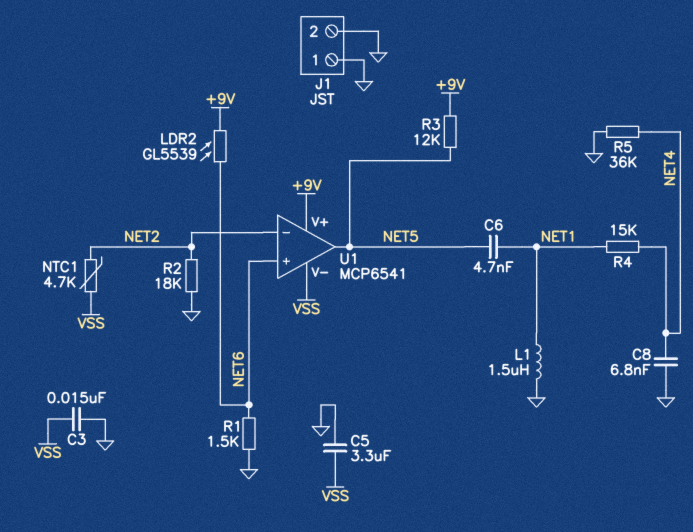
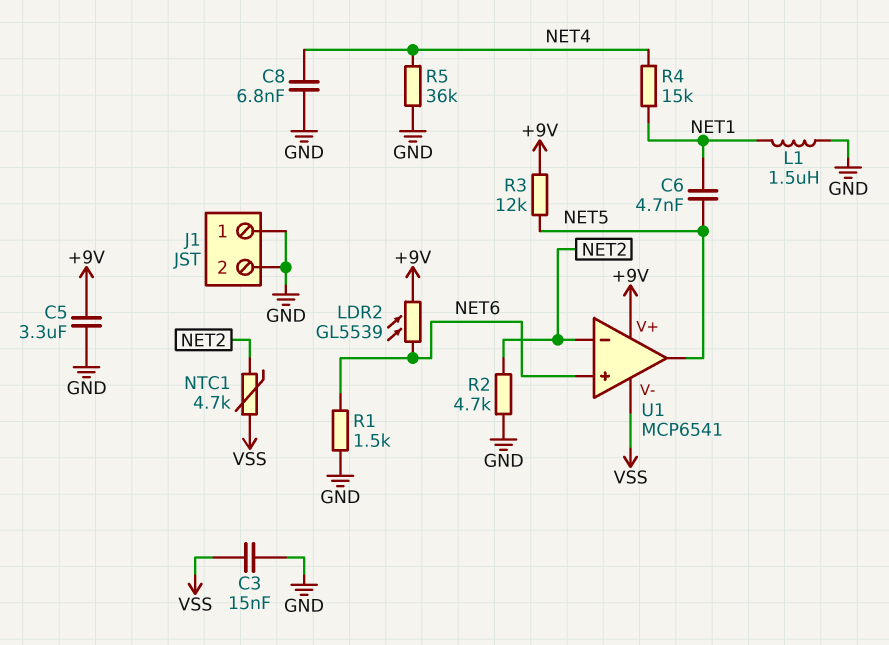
C5: 3.3uF (GND, VSS) -> 3.3uF (+9V, GND)
R2: 18k (GND, NET2) -> 4.7k (GND, NET2)

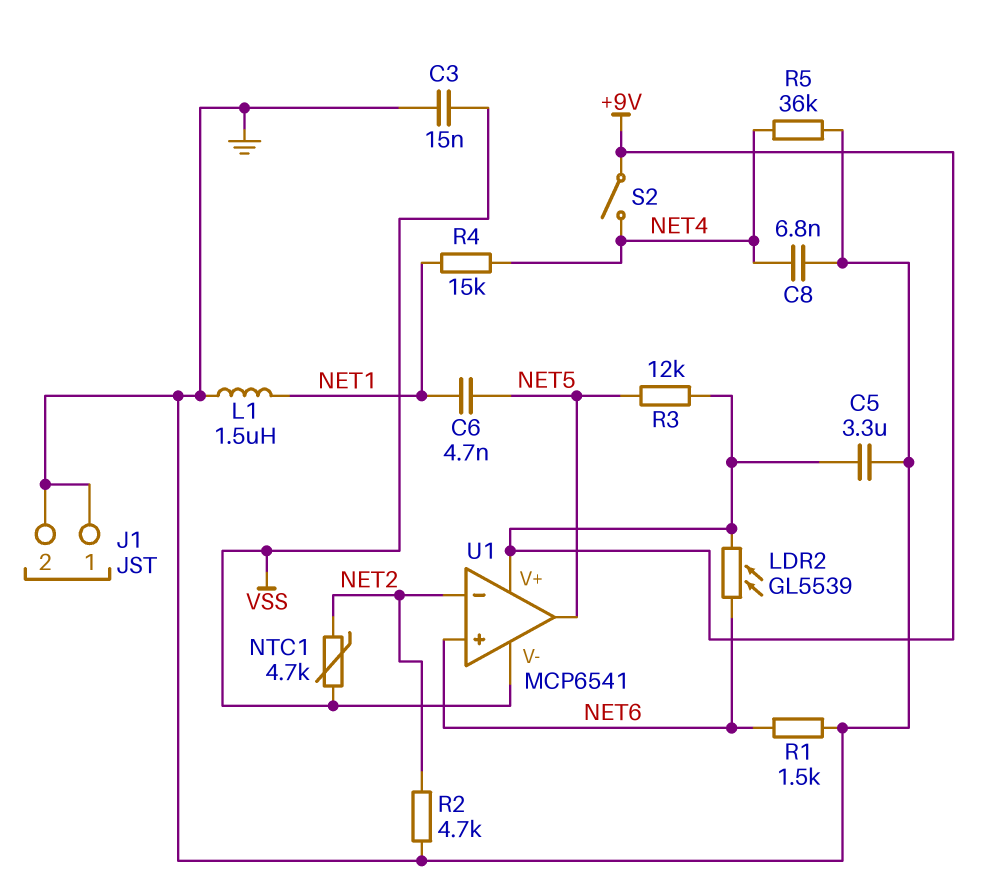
S2: none -> switch (+9V, NET4)

